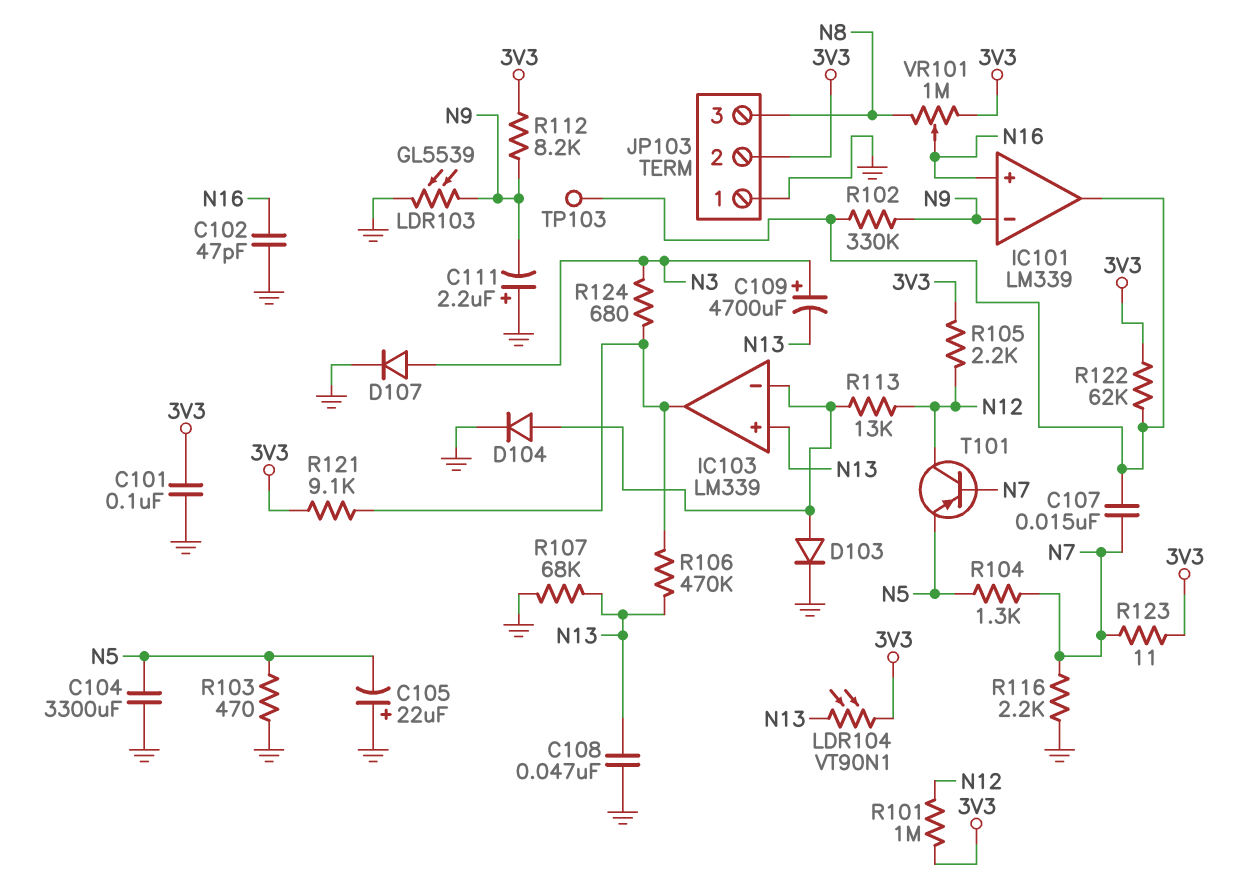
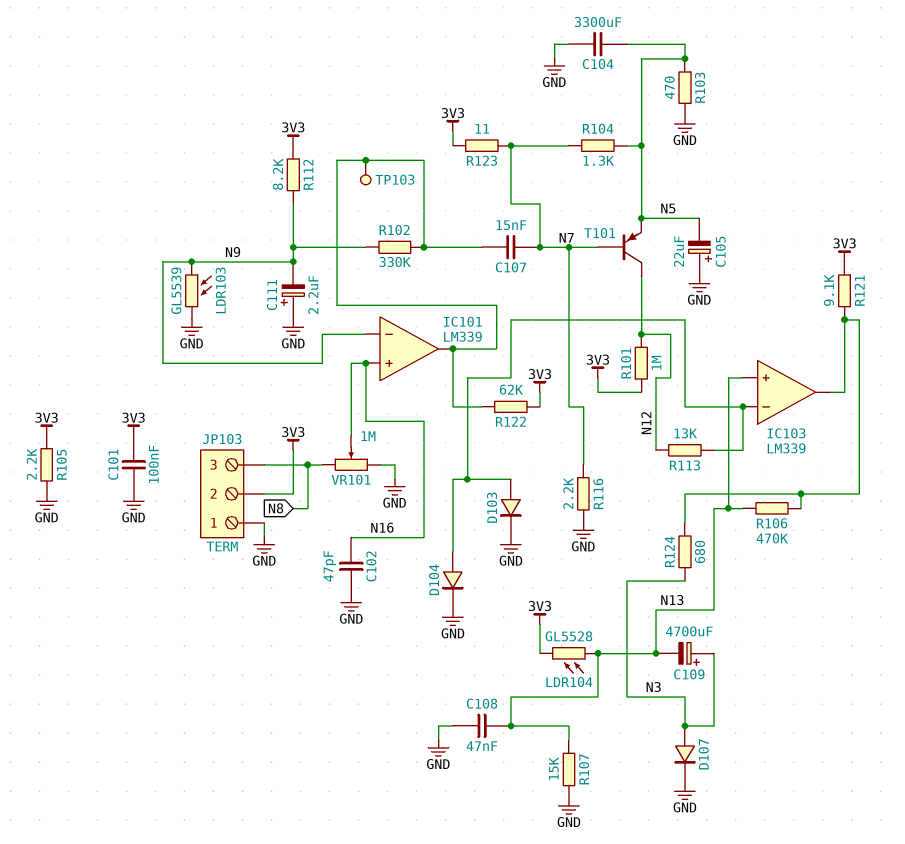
LDR104: VT90N1 (3V3, N13) -> GL5528 (3V3, N13)
R105: 2.2k (3V3, N12) -> 2.2k (3V3, GND)
R107: 68k (GND, N13) -> 15k (GND, N13)
VR101: 1M (3V3, N8, wiper N16) -> 1M (GND, N8, wiper N16)

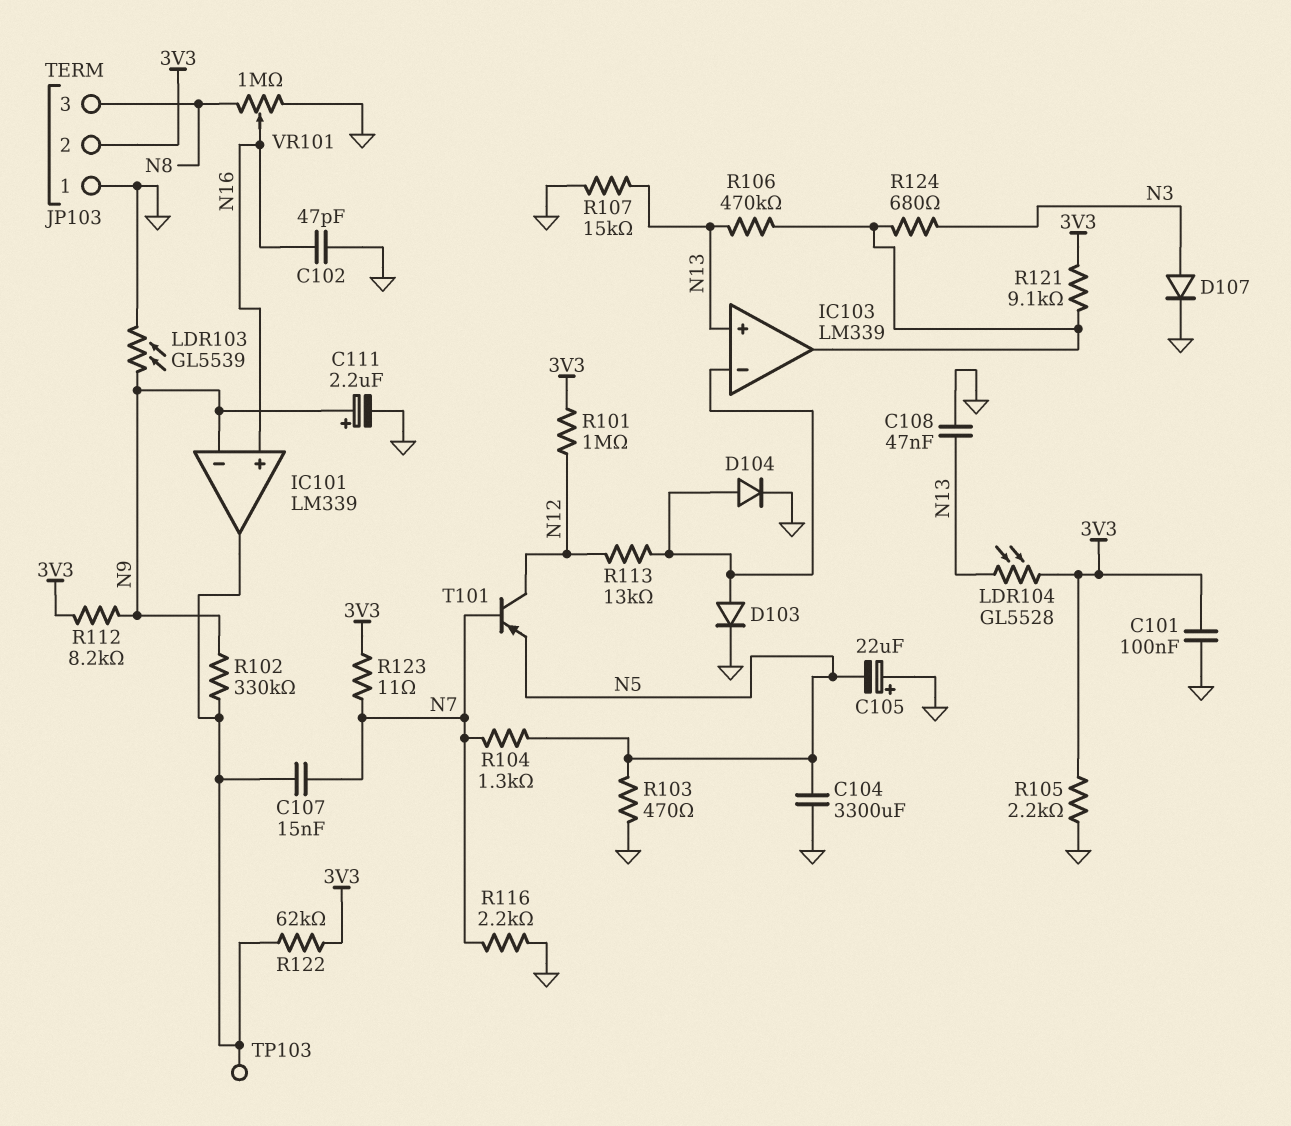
C109: 4700uF (plus N3, minus N13) -> none
C111: 2.2uF (plus GND, minus N9) -> 2.2uF (plus N9, minus GND)

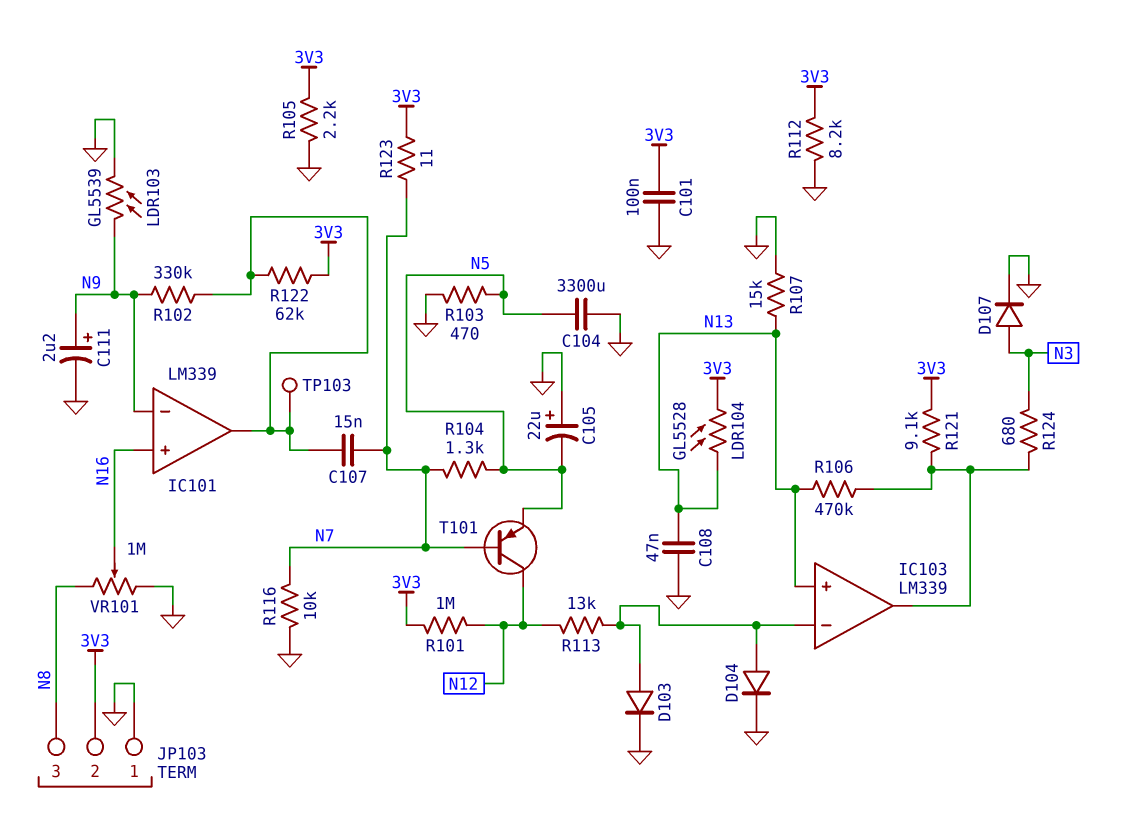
C102: 47pF (GND, N16) -> none
R112: 8.2k (3V3, N9) -> 8.2k (3V3, GND)
R116: 2.2k (GND, N7) -> 10k (GND, N7)

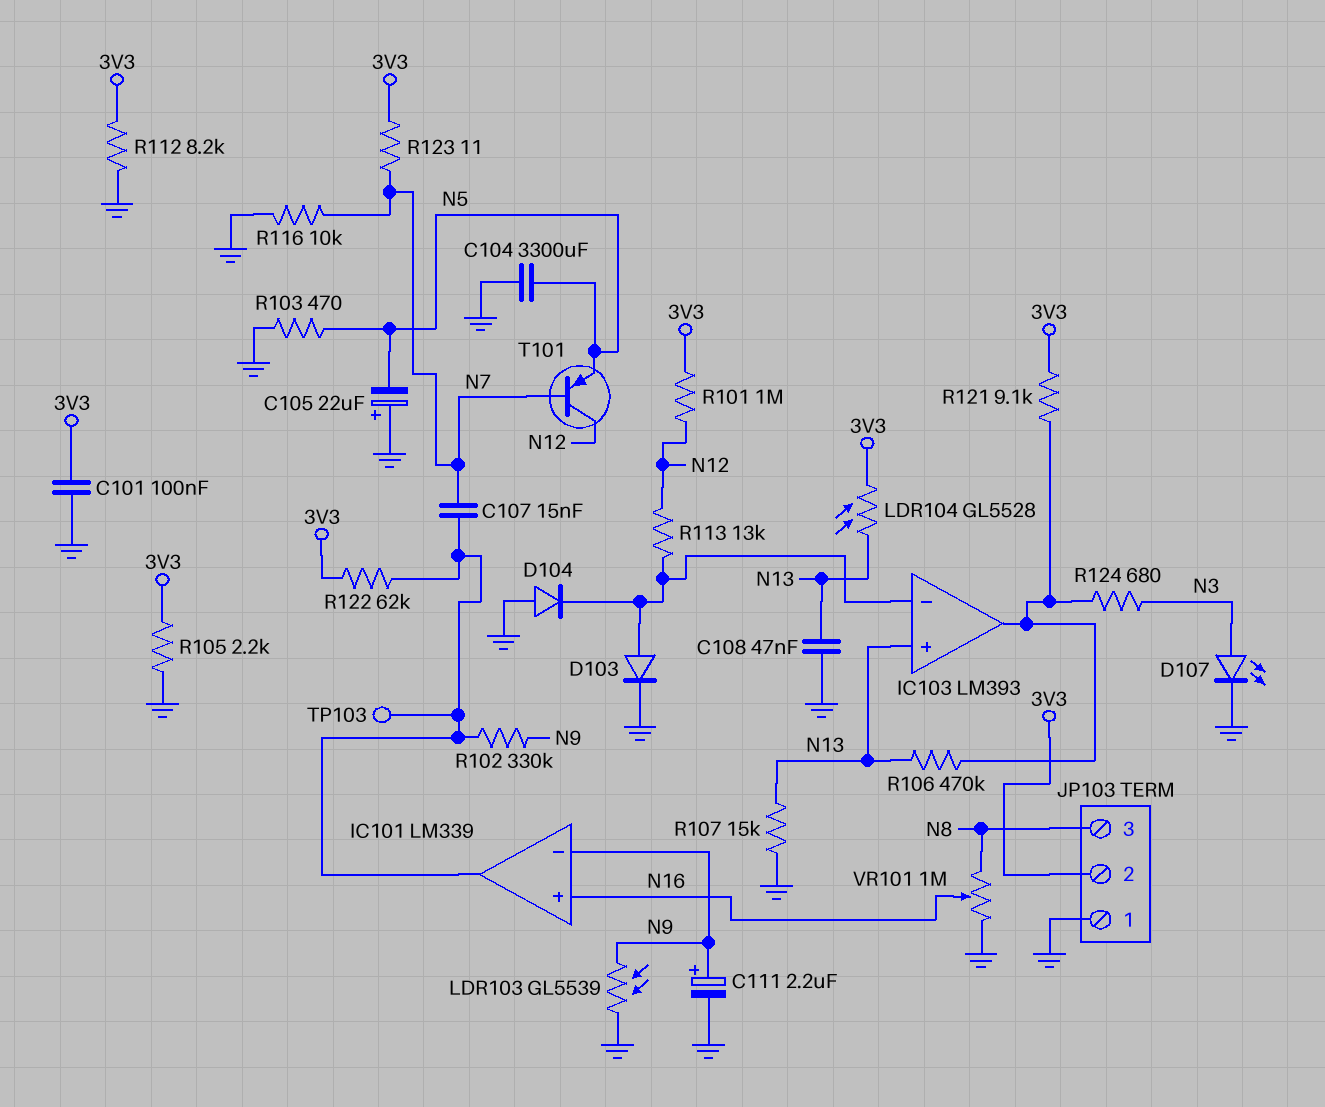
D104: diode (A IC103/in-, K GND) -> diode (A GND, K IC103/in-)
D107: diode (A N3, K GND) -> LED (A N3, K GND)
IC103: LM339 -> LM393
R104: 1.3k (N5, N7) -> none

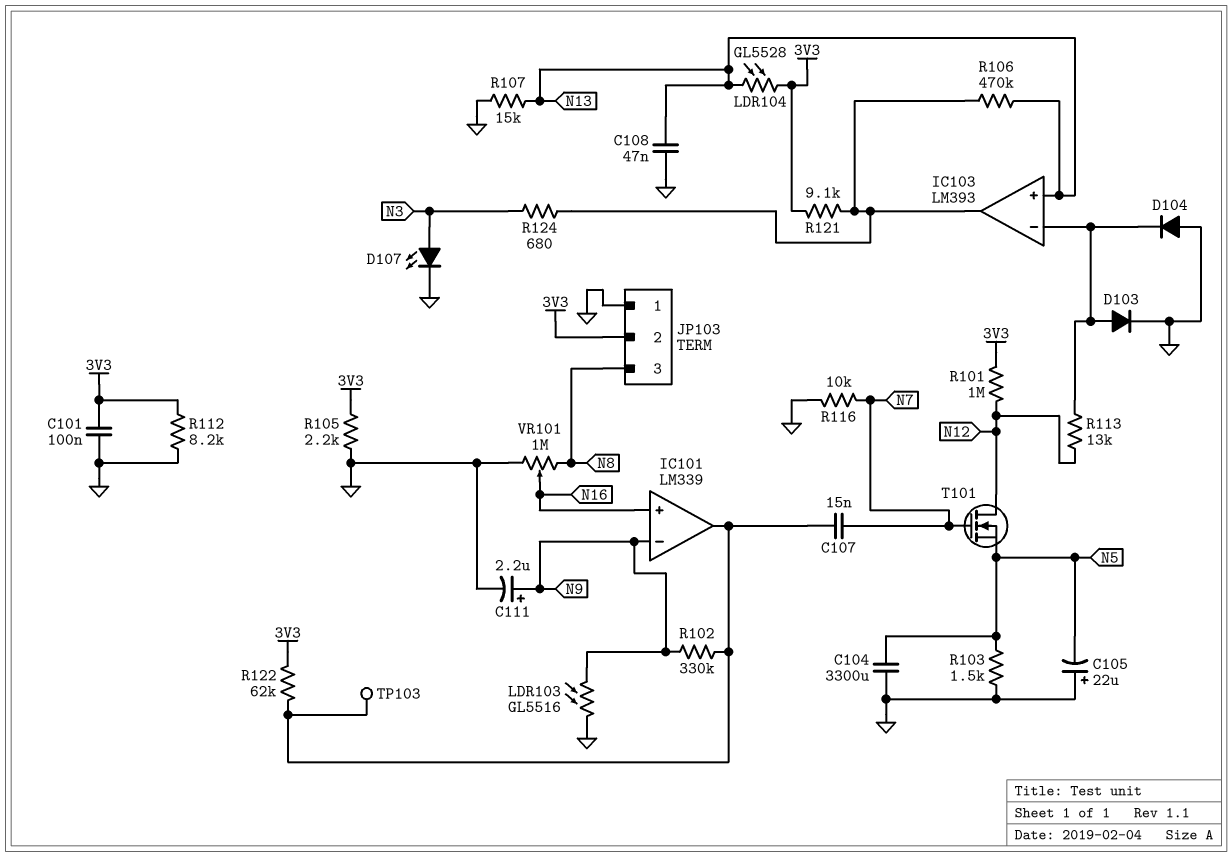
LDR103: GL5539 (GND, N9) -> GL5516 (GND, N9)
R103: 470 (GND, N5) -> 1.5k (GND, N5)
R123: 11 (3V3, N7) -> none
T101: PNP (B N7, C N12, E N5) -> NMOS (G N7, D N12, S N5)

